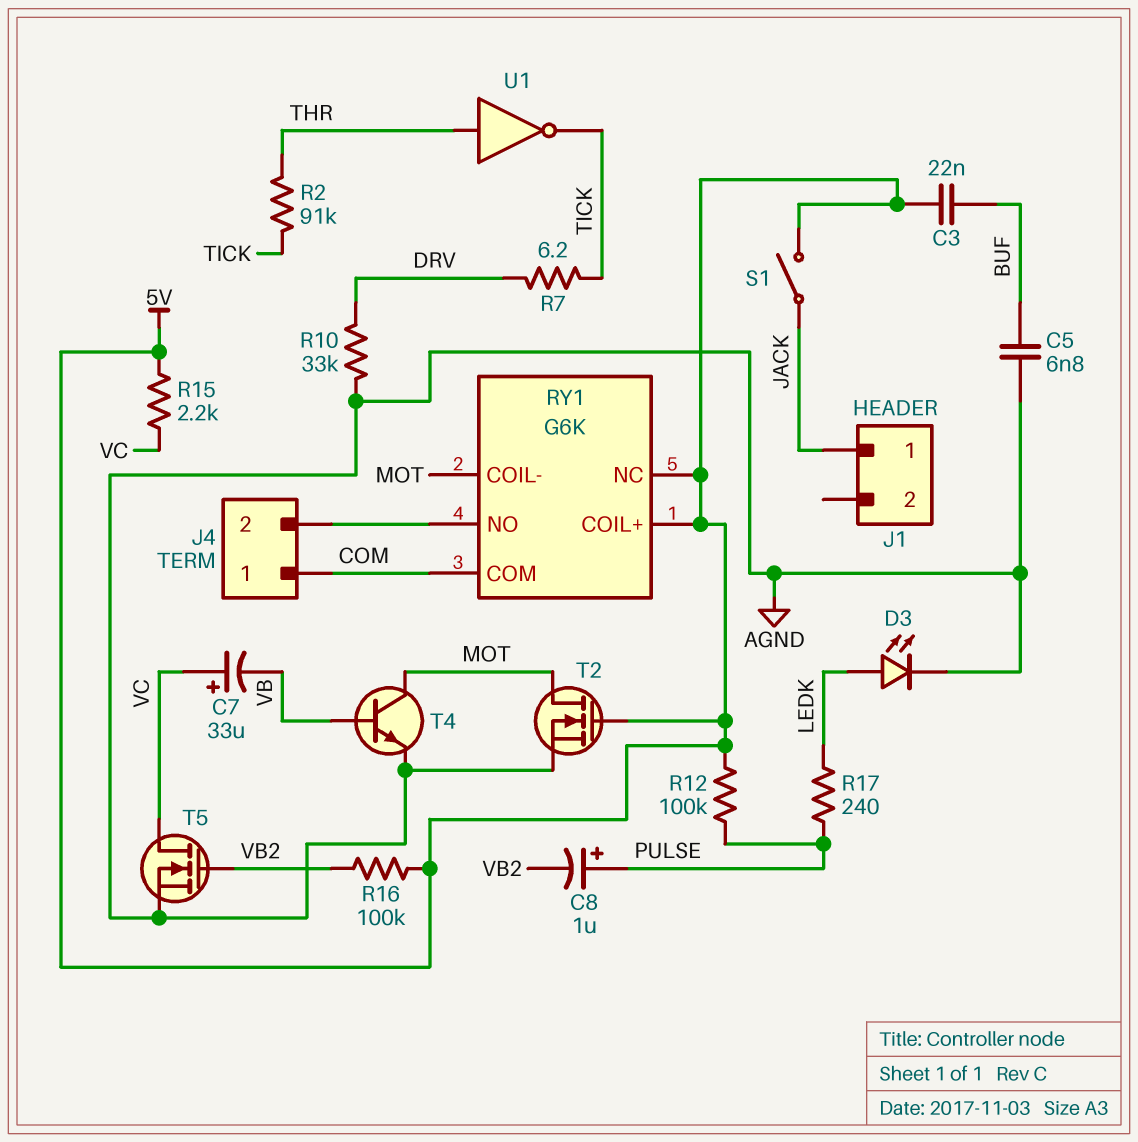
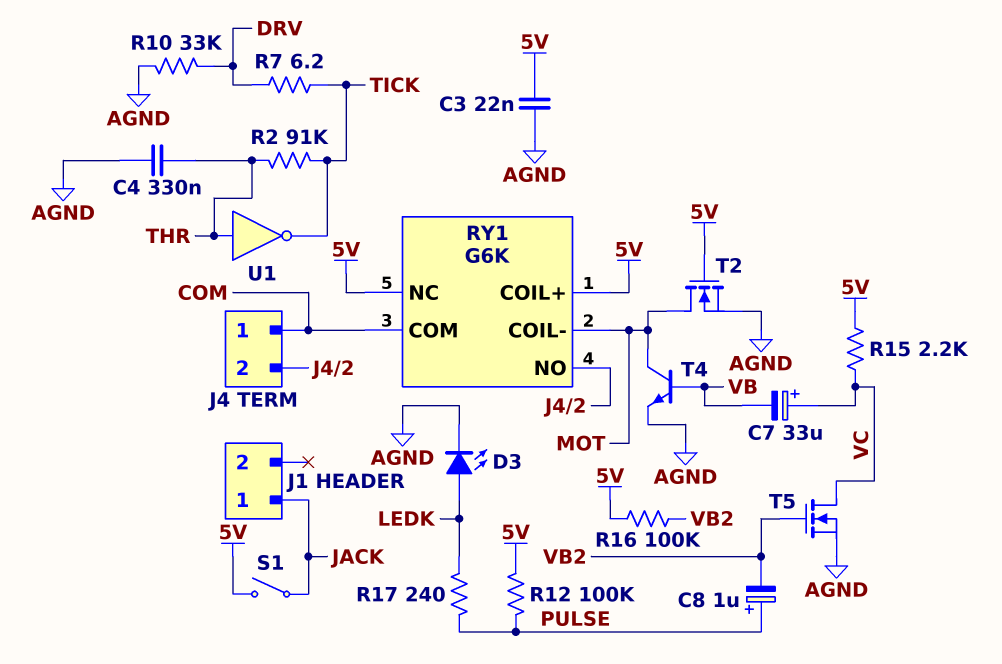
C3: 22nF (5V, BUF) -> 22nF (5V, AGND)
C4: none -> 330nF (AGND, THR)
C5: 6.8nF (AGND, BUF) -> none

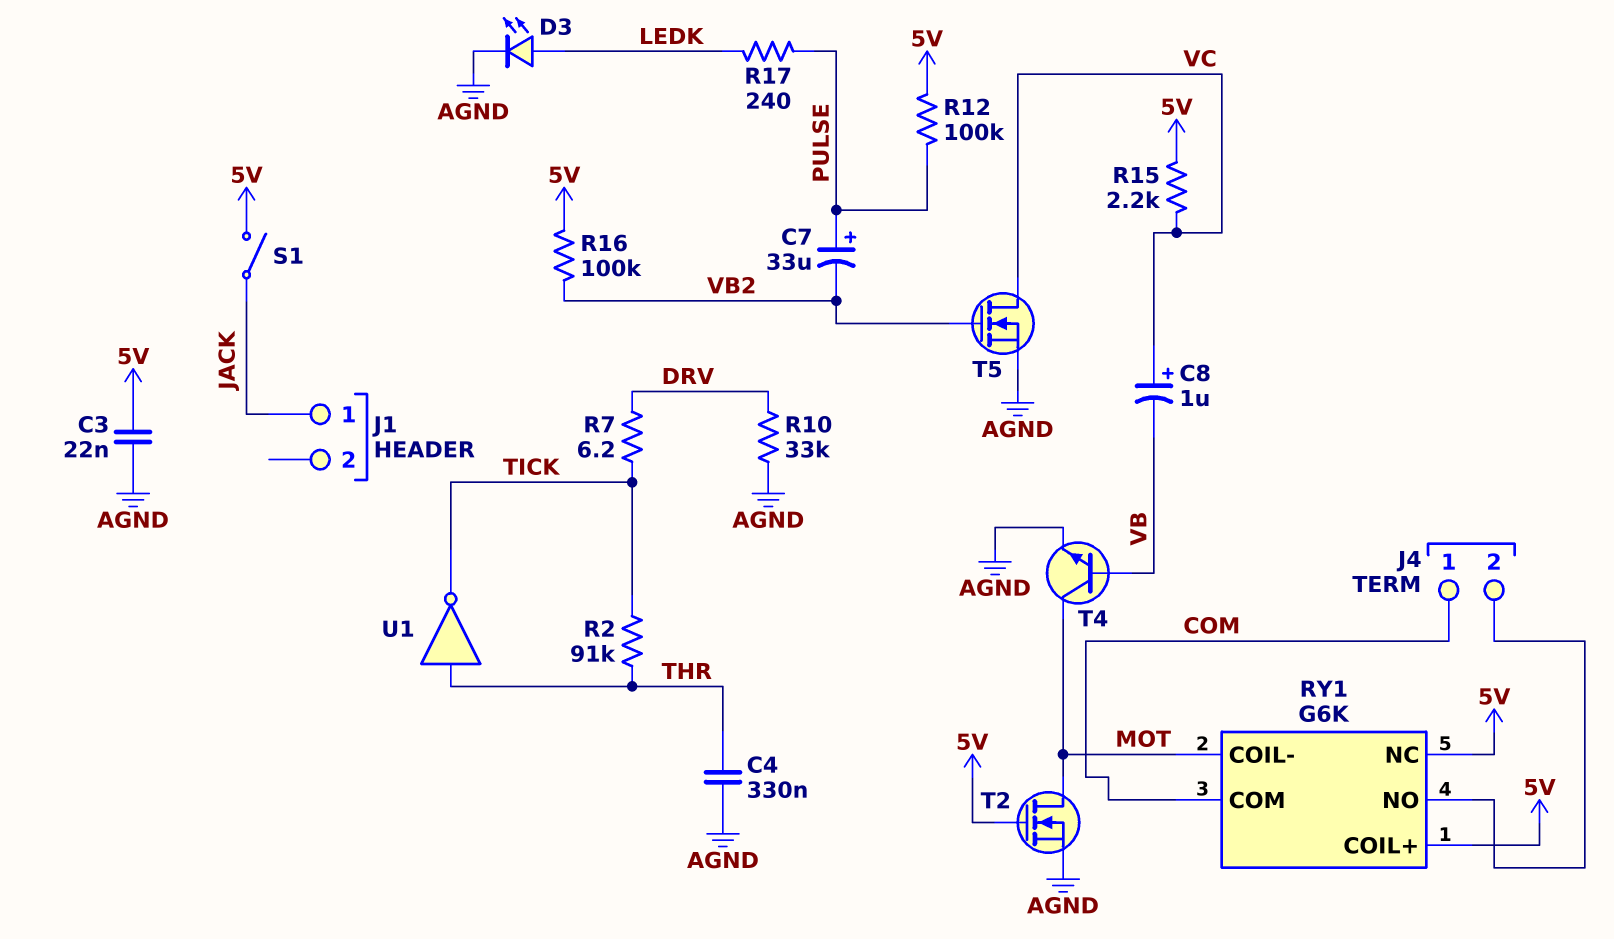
C7: 33uF (plus VC, minus VB) -> 33uF (plus PULSE, minus VB2)
C8: 1uF (plus PULSE, minus VB2) -> 1uF (plus VC, minus VB)

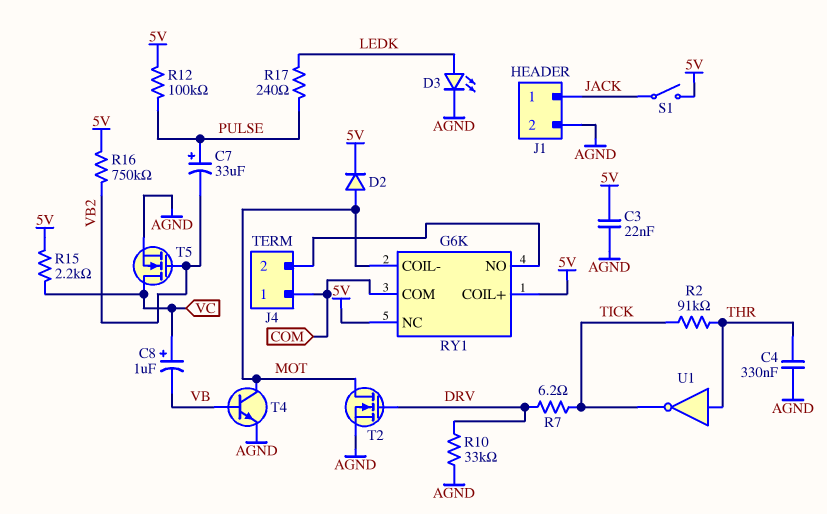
D2: none -> diode (A MOT, K 5V)
J1 pin 2: none -> AGND
R16: 100k (5V, VB2) -> 750k (5V, VB2)
T2: NMOS (G 5V, D MOT, S AGND) -> NMOS (G DRV, D MOT, S AGND)

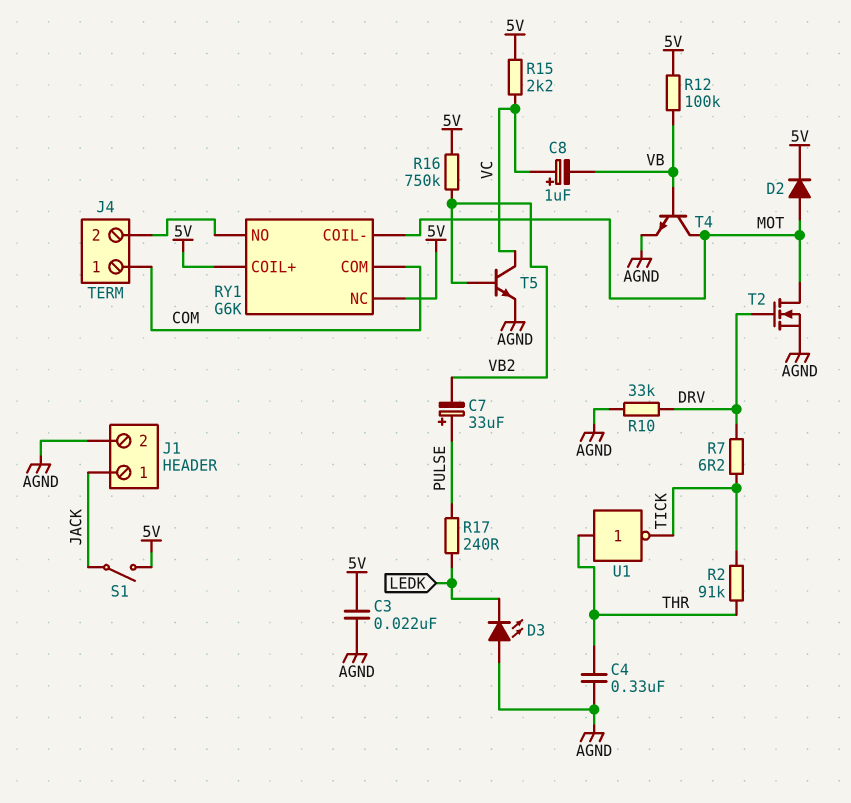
D3: LED (A LEDK, K AGND) -> LED (A AGND, K LEDK)
R12: 100k (5V, PULSE) -> 100k (5V, VB)
T5: NMOS (G VB2, D VC, S AGND) -> NPN (B VB2, C VC, E AGND)

